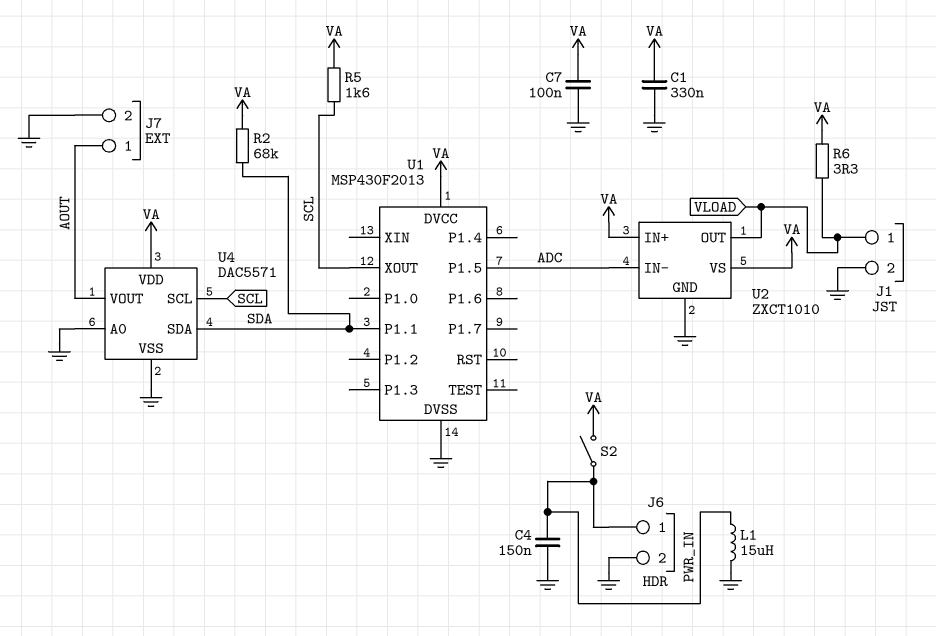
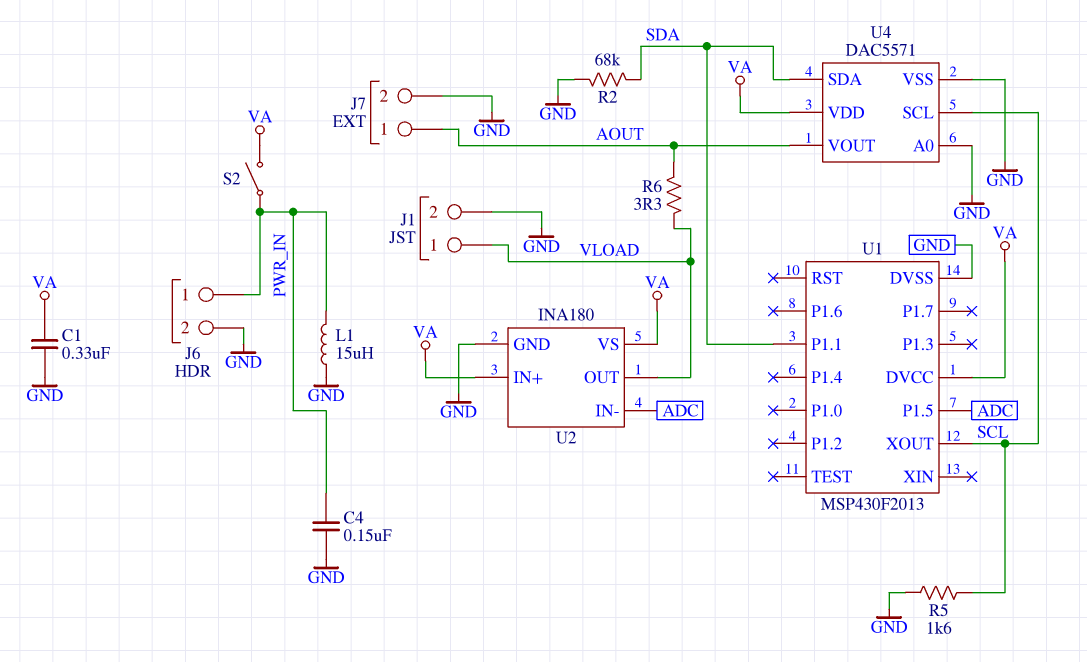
C7: 100nF (GND, VA) -> none
R2: 68k (SDA, VA) -> 68k (GND, SDA)
R5: 1.6k (SCL, VA) -> 1.6k (GND, SCL)
R6: 3.3 (VA, VLOAD) -> 3.3 (AOUT, VLOAD)
U2: ZXCT1010 -> INA180

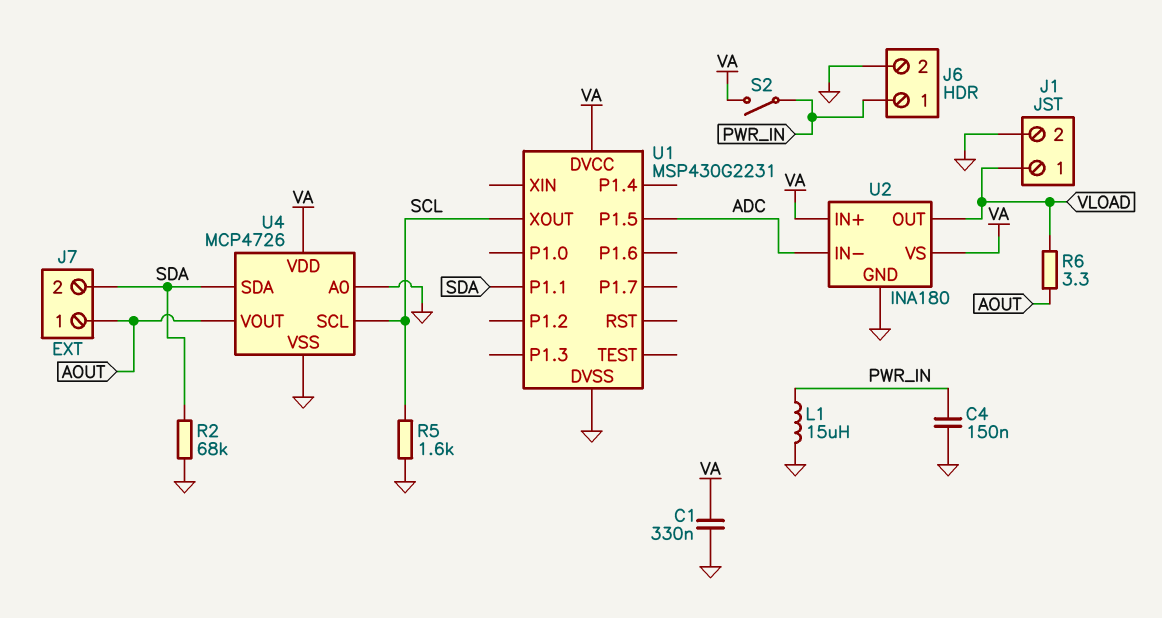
J7 pin 2: GND -> SDA
U1: MSP430F2013 -> MSP430G2231
U4: DAC5571 -> MCP4726

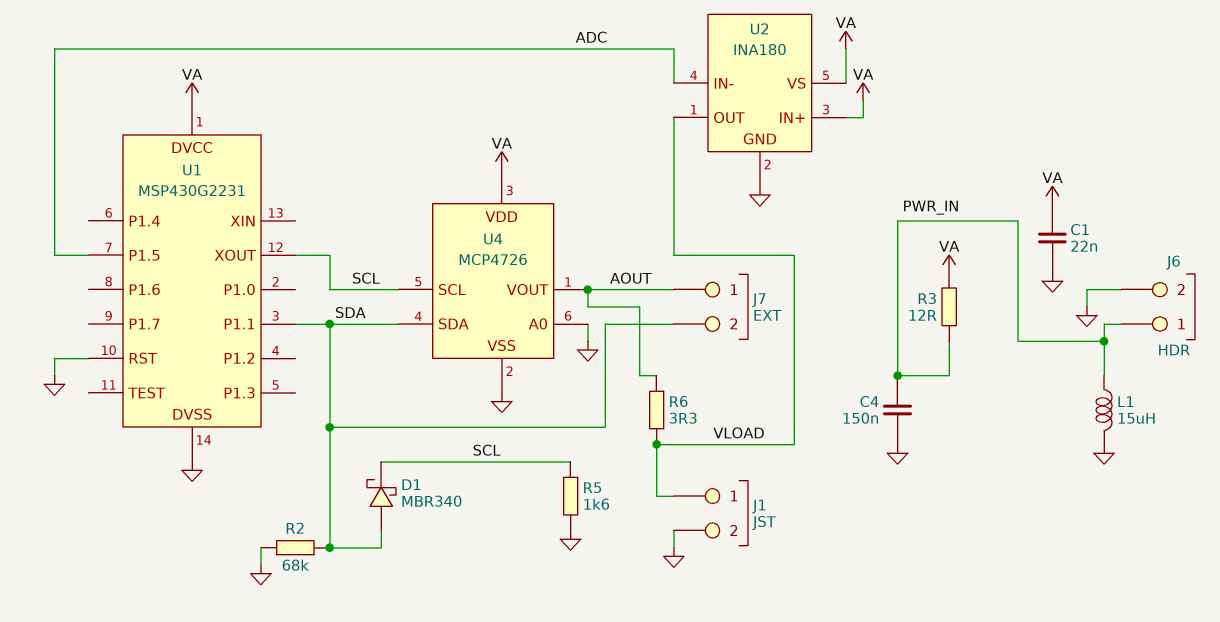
C1: 330nF (GND, VA) -> 22nF (GND, VA)
D1: none -> schottky MBR340 (A SDA, K SCL)
R3: none -> 12 (PWR_IN, VA)
S2: switch (PWR_IN, VA) -> none
U1 pin RST: none -> GND

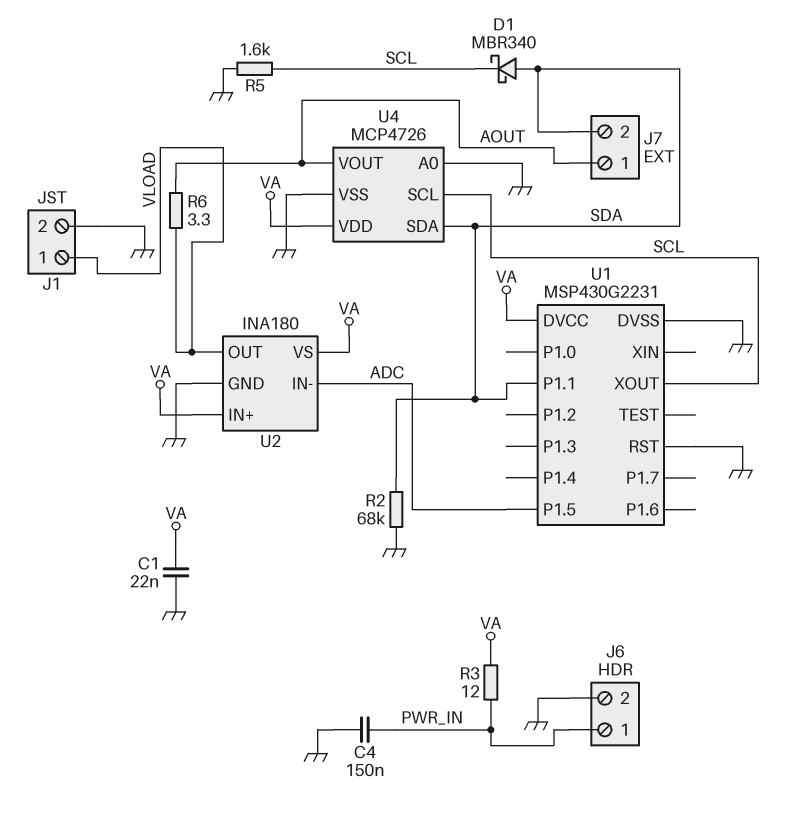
L1: 15uH (GND, PWR_IN) -> none

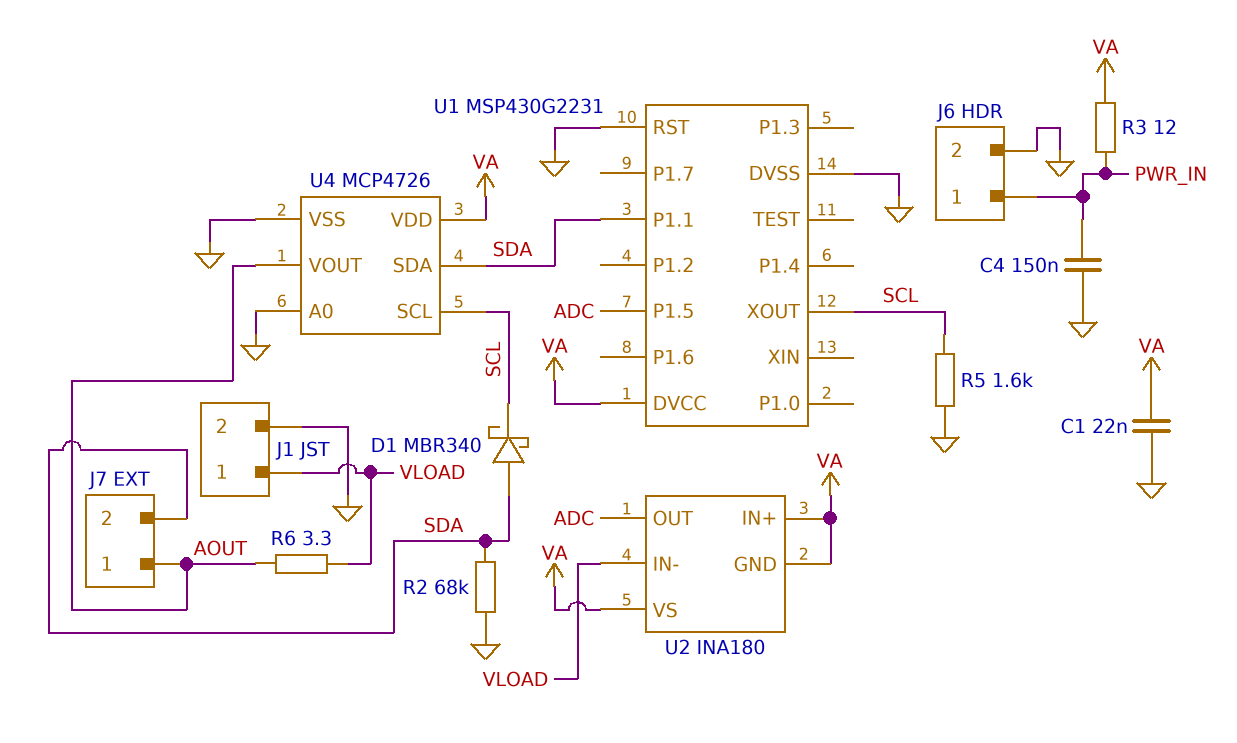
U2 pin GND: GND -> VA
U2 pin IN-: ADC -> VLOAD
U2 pin OUT: VLOAD -> ADC

